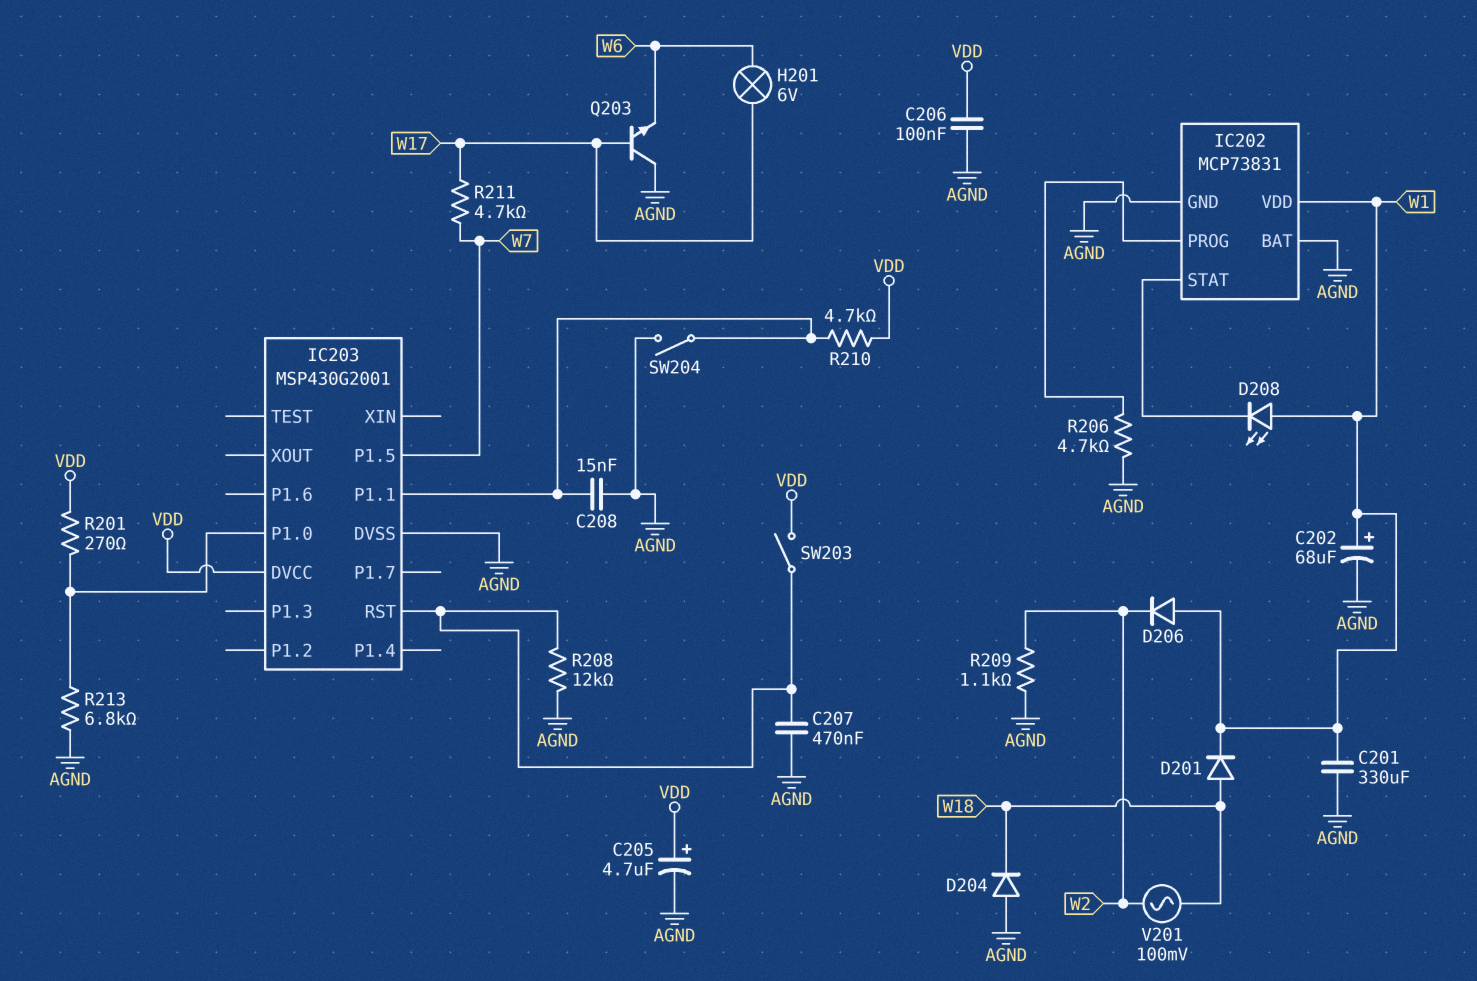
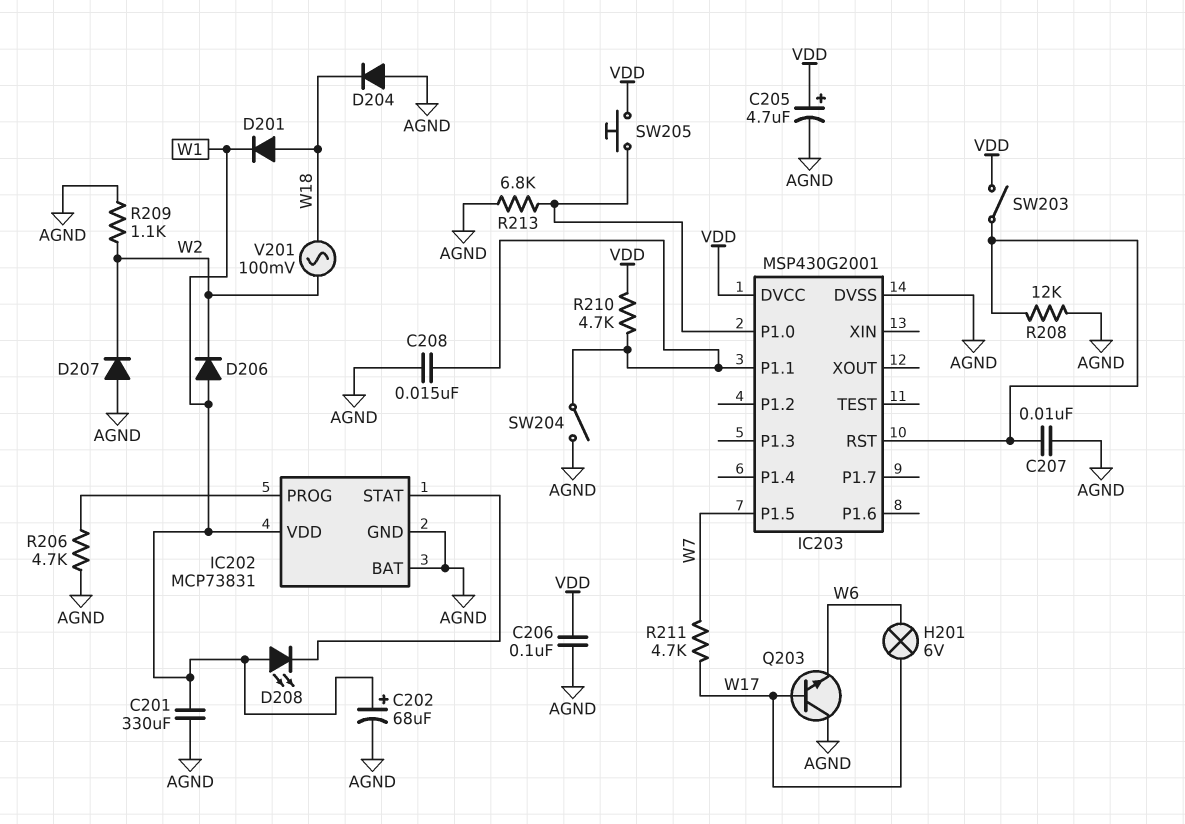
C207: 470nF (AGND, IC203/RST) -> 10nF (AGND, IC203/RST)
D207: none -> diode (A AGND, K W2)
R201: 270 (IC203/P1.0, VDD) -> none
SW205: none -> button (IC203/P1.0, VDD)

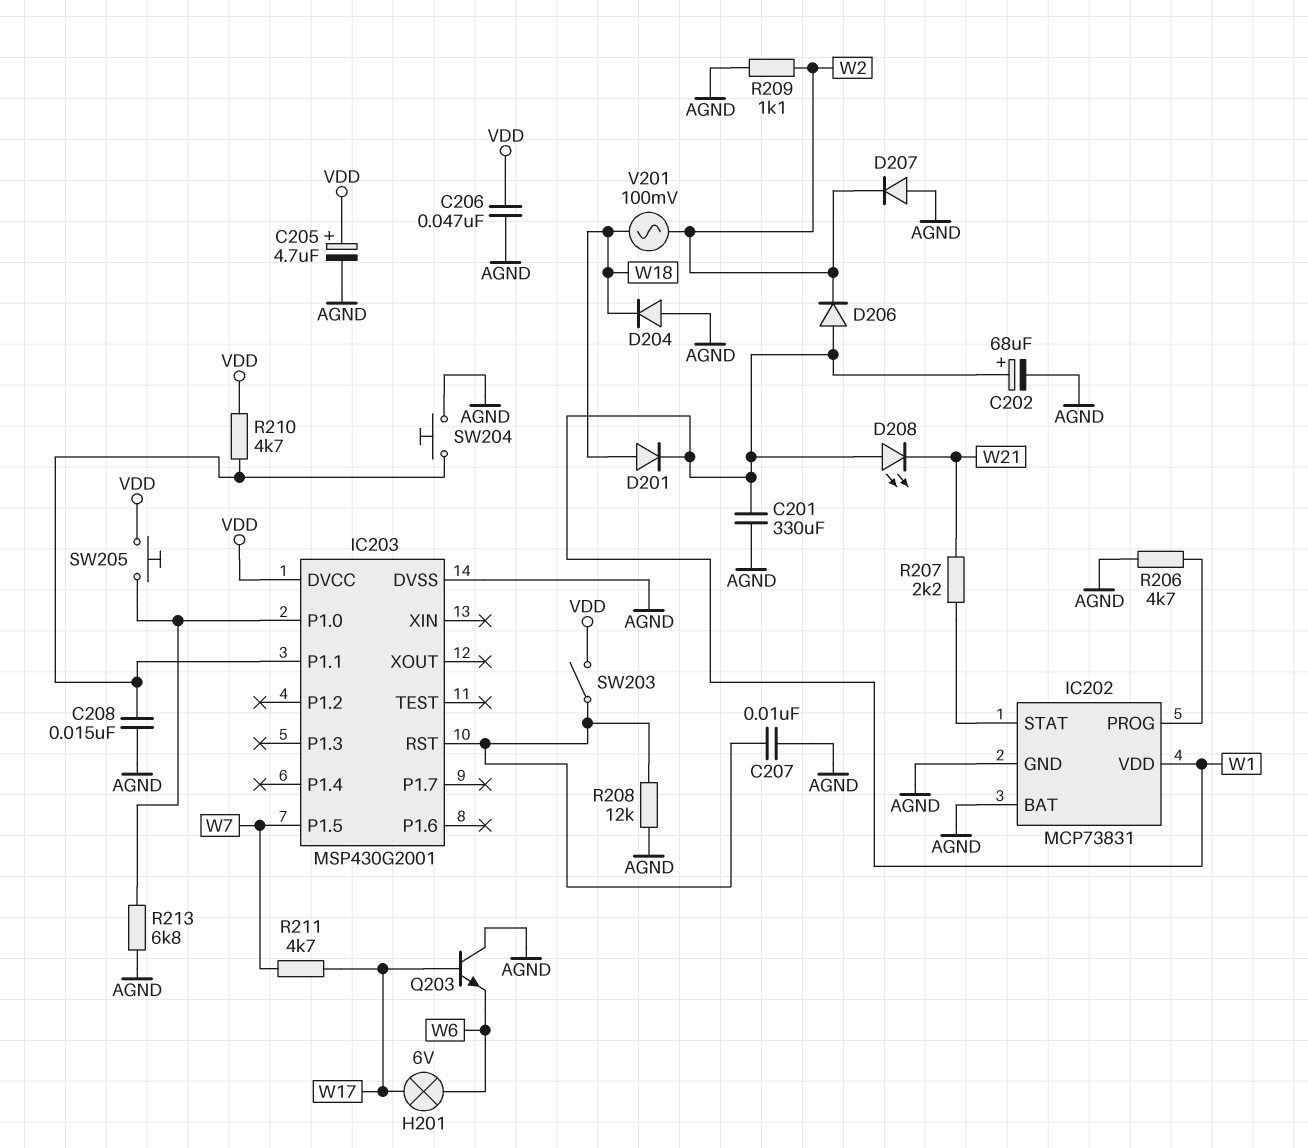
C206: 100nF (AGND, VDD) -> 47nF (AGND, VDD)
D208: LED (A W1, K IC202/STAT) -> LED (A W1, K W21)
R207: none -> 2.2k (IC202/STAT, W21)
SW204: switch (AGND, IC203/P1.1) -> button (AGND, IC203/P1.1)

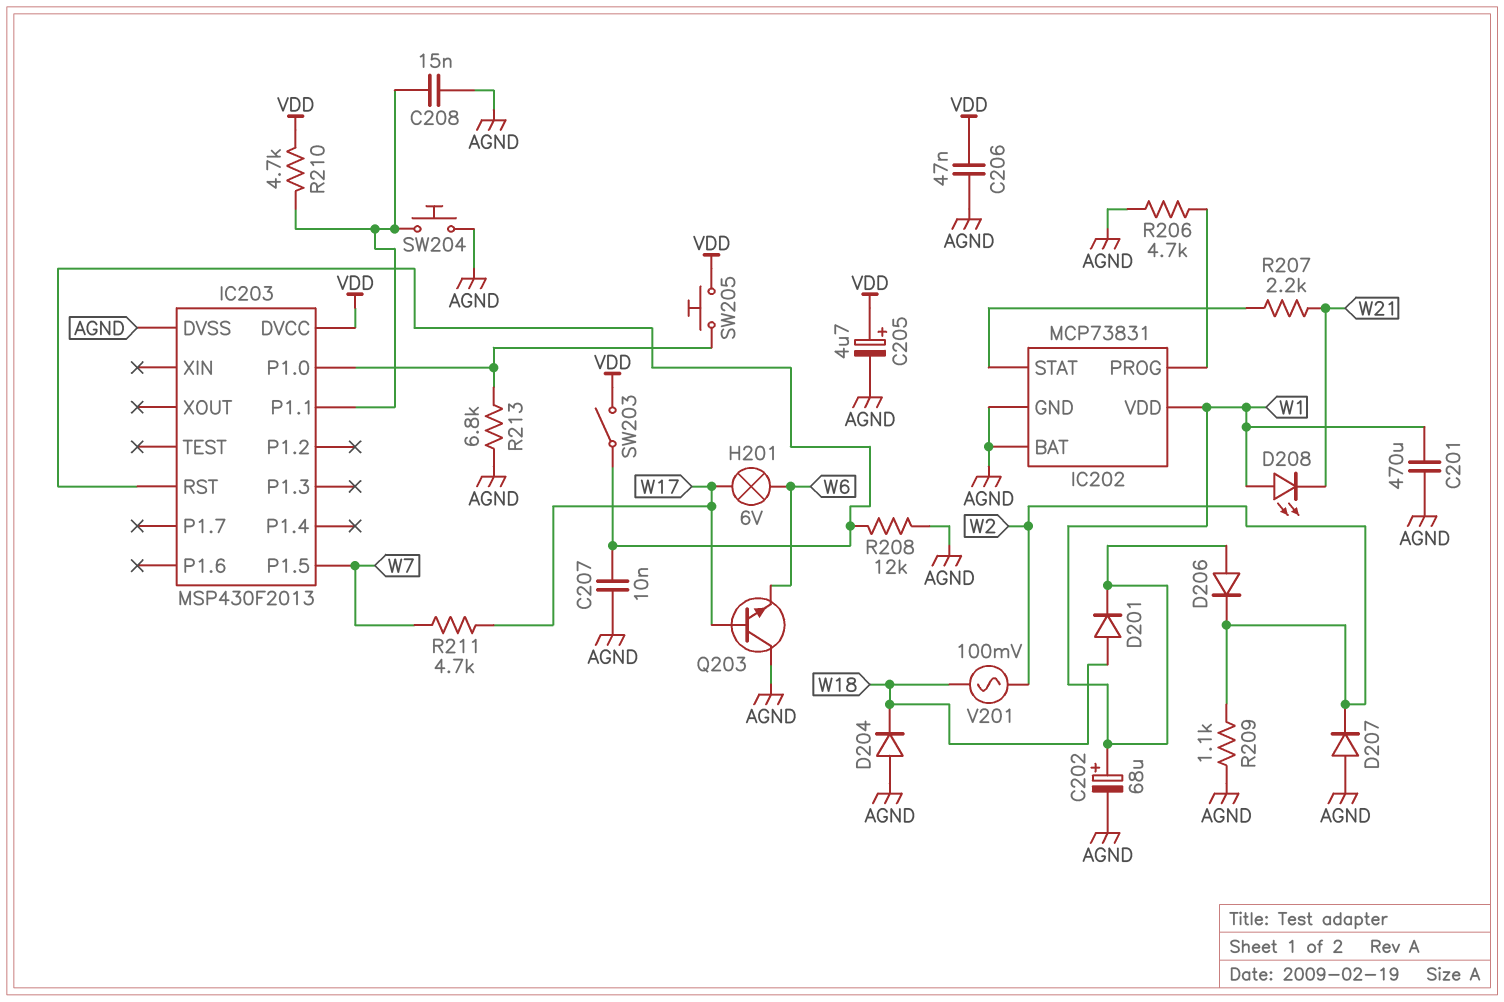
C201: 330uF (AGND, W1) -> 470uF (AGND, W1)
IC203: MSP430G2001 -> MSP430F2013

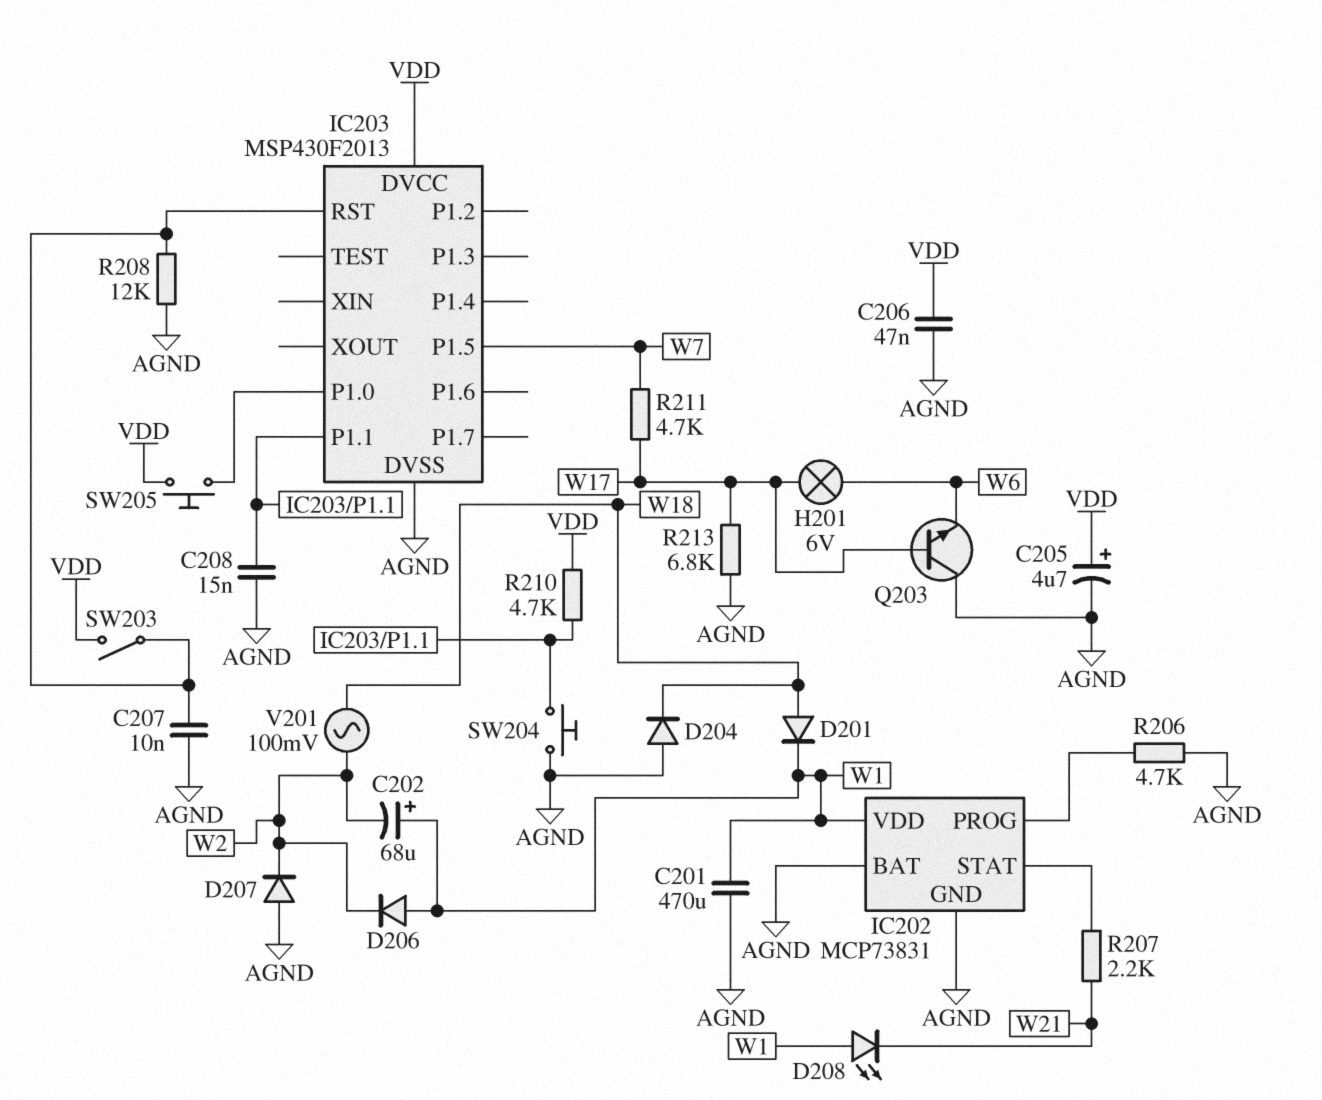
C202: 68uF (plus W1, minus AGND) -> 68uF (plus W1, minus W2)
R209: 1.1k (AGND, W2) -> none
R213: 6.8k (AGND, IC203/P1.0) -> 6.8k (AGND, W17)

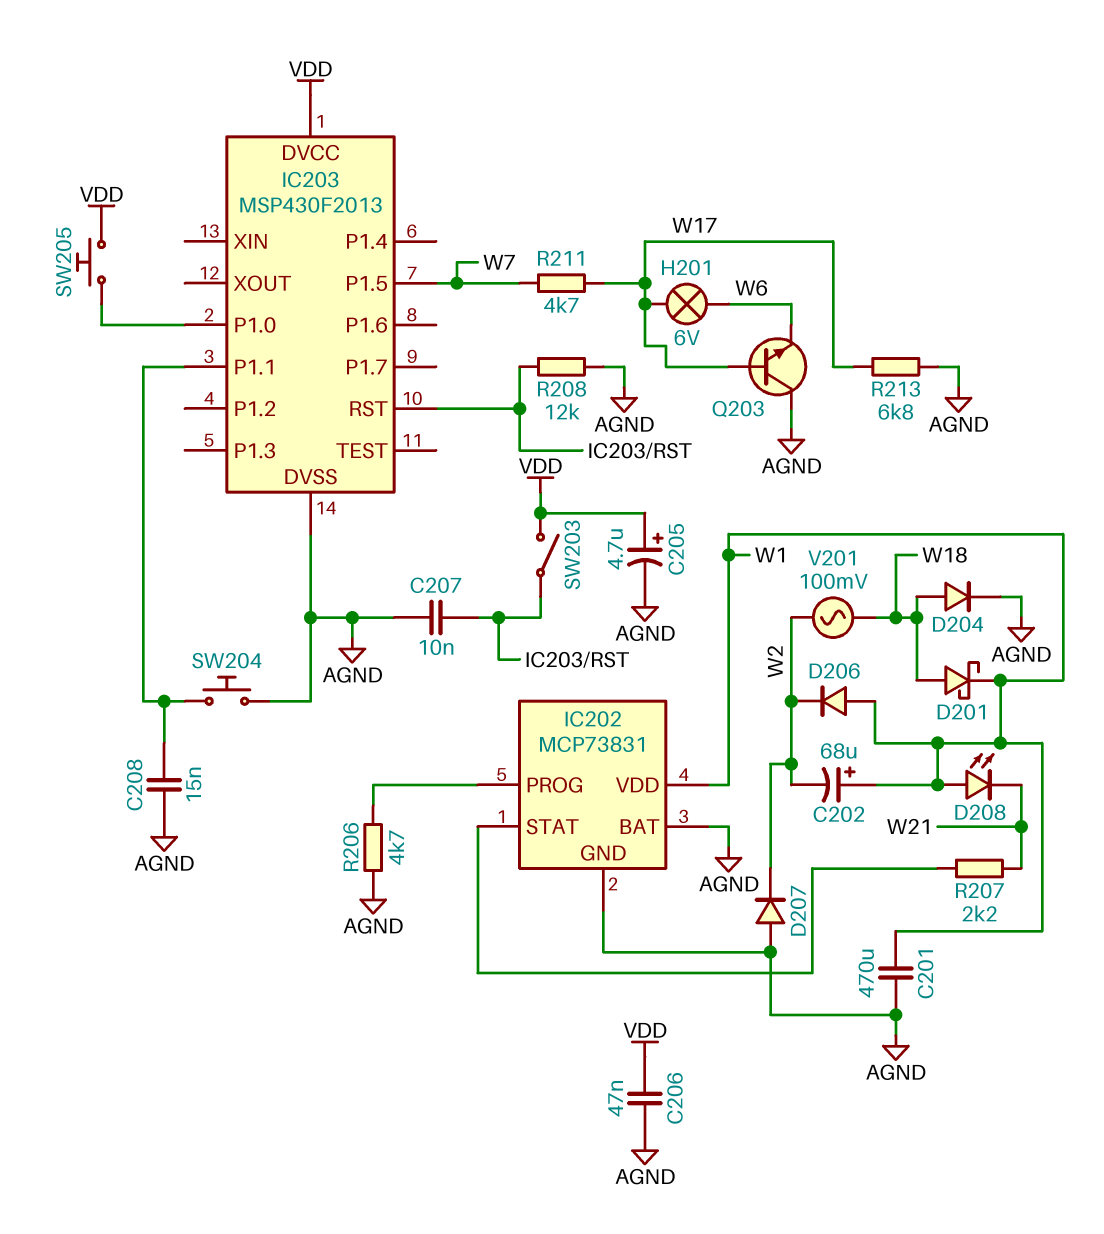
D201: diode (A W18, K W1) -> schottky (A W18, K W1)
D204: diode (A AGND, K W18) -> diode (A W18, K AGND)
R210: 4.7k (IC203/P1.1, VDD) -> none

